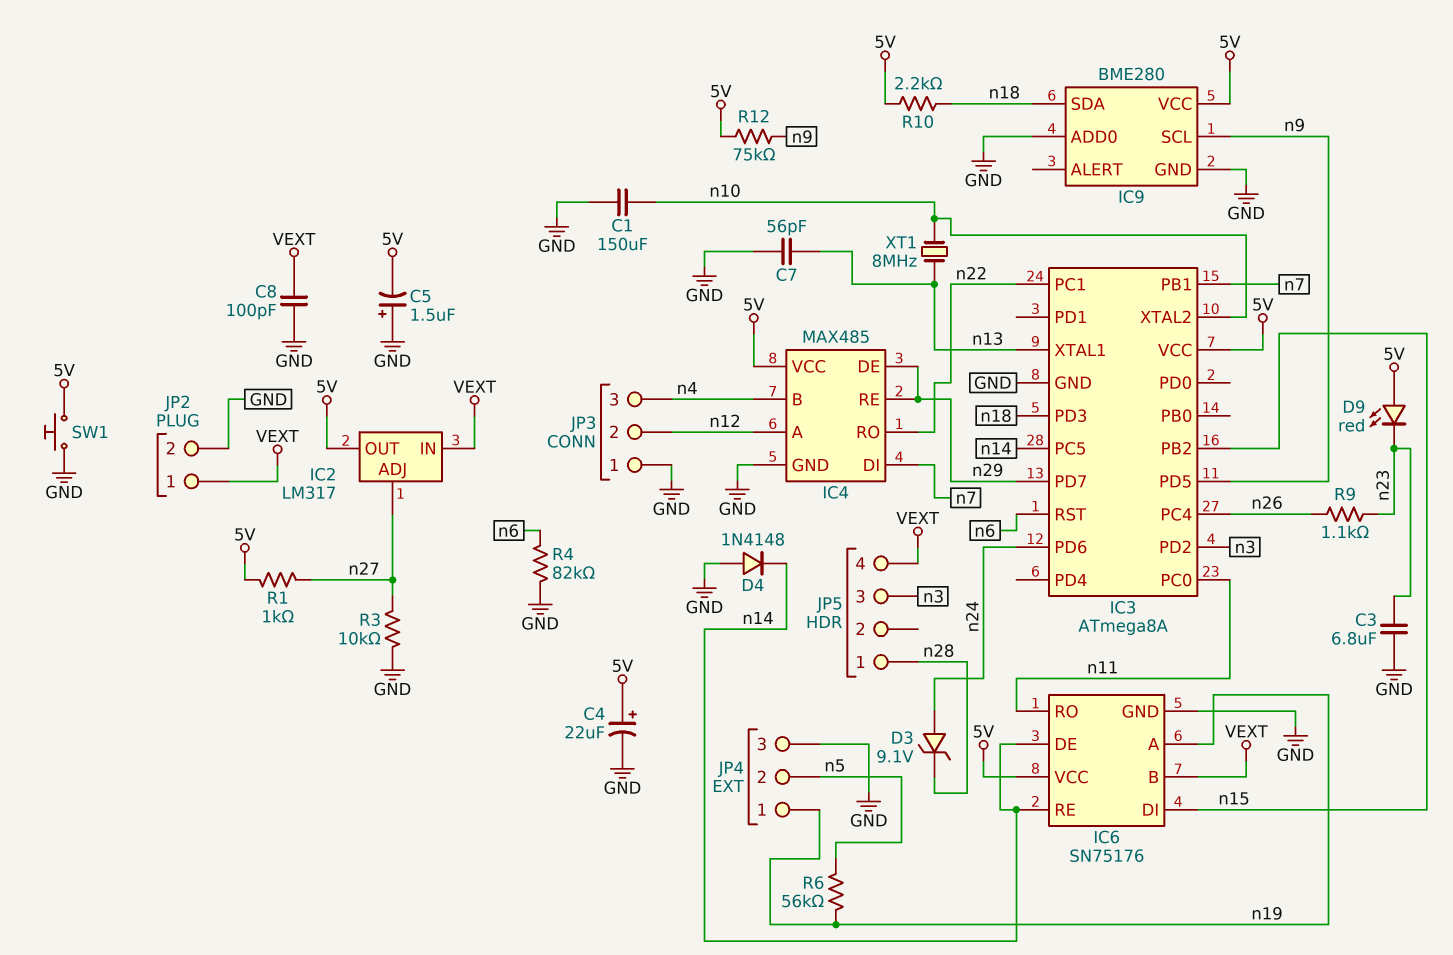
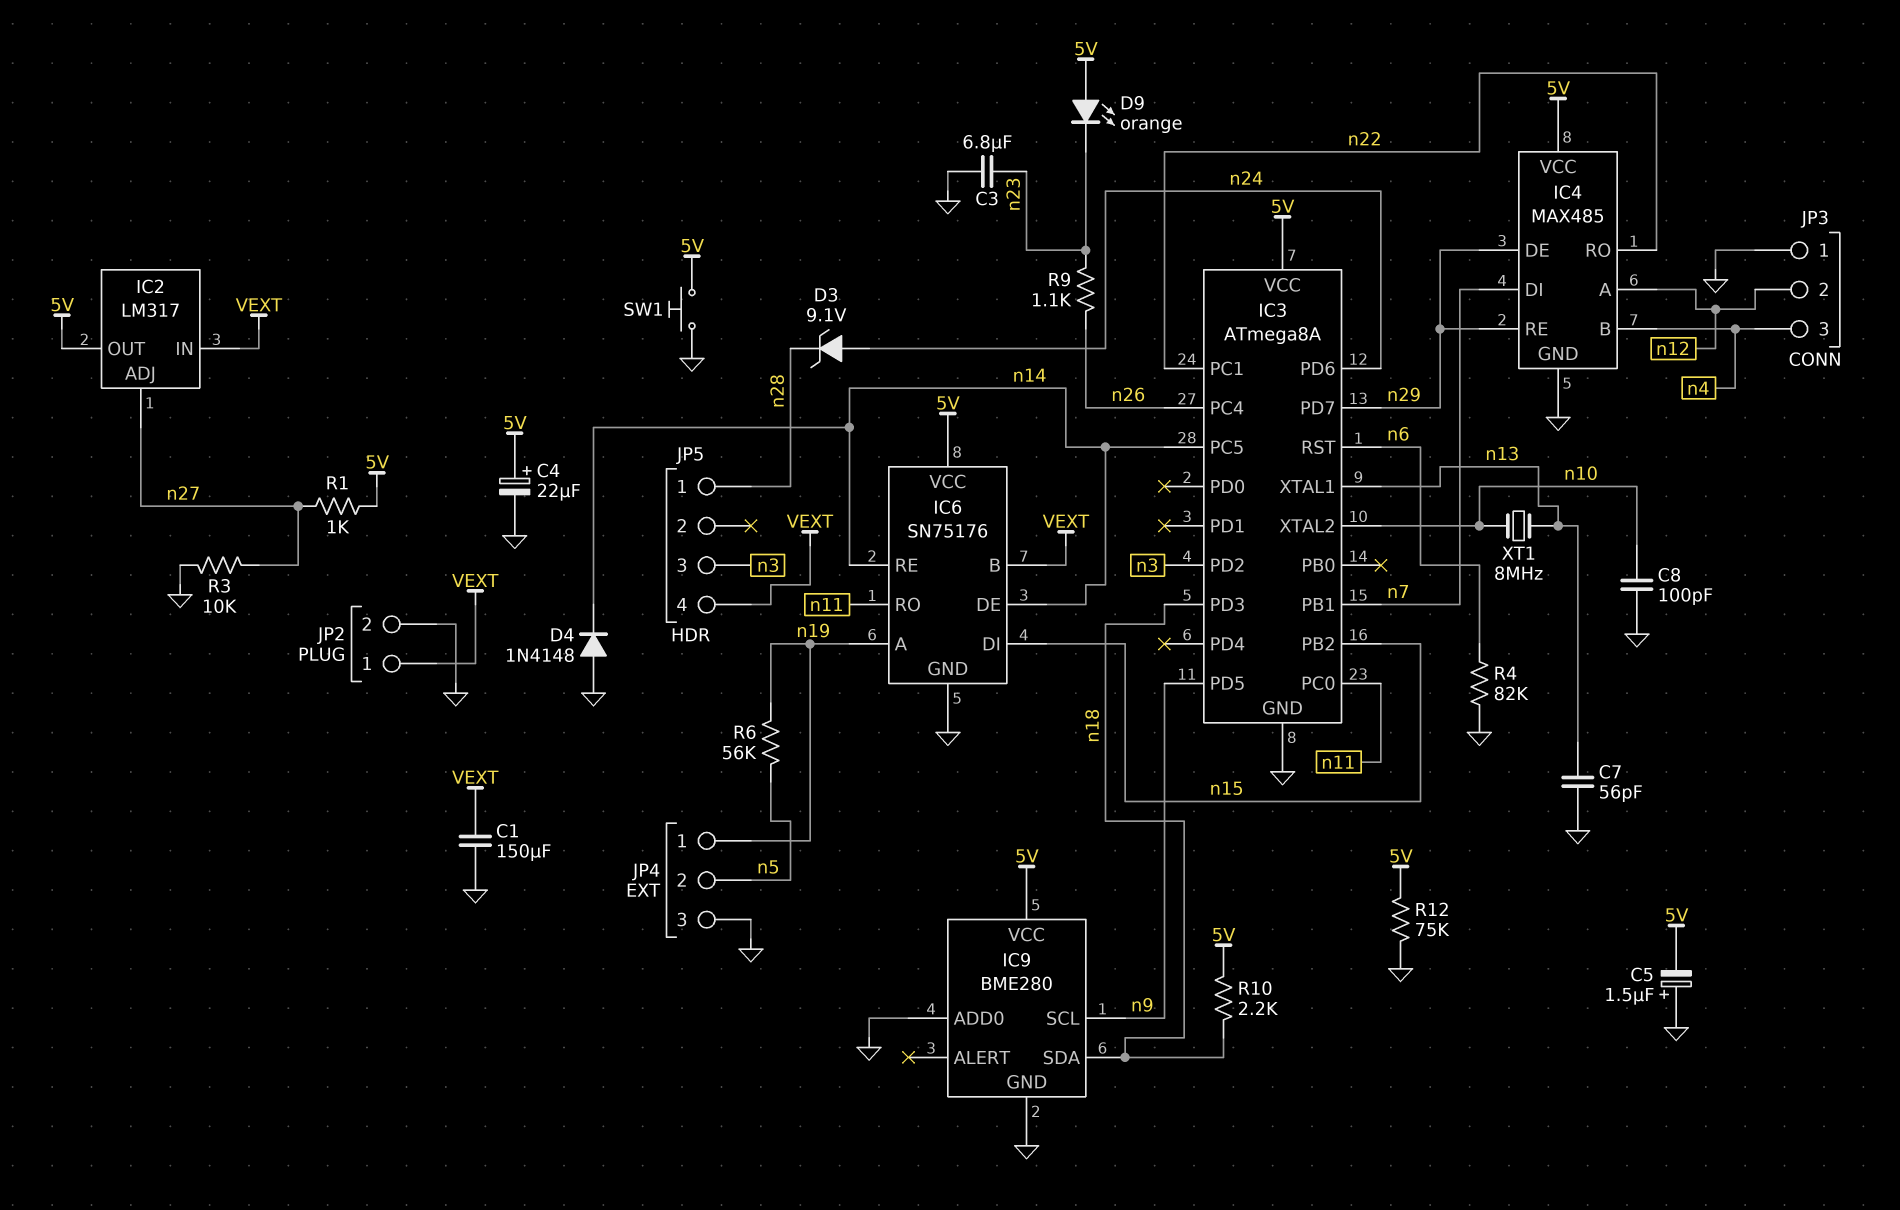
C1: 150uF (GND, n10) -> 150uF (GND, VEXT)
C8: 100pF (GND, VEXT) -> 100pF (GND, n10)
D9: LED red (A 5V, K n23) -> LED orange (A 5V, K n23)
R12: 75k (5V, n9) -> 75k (5V, GND)

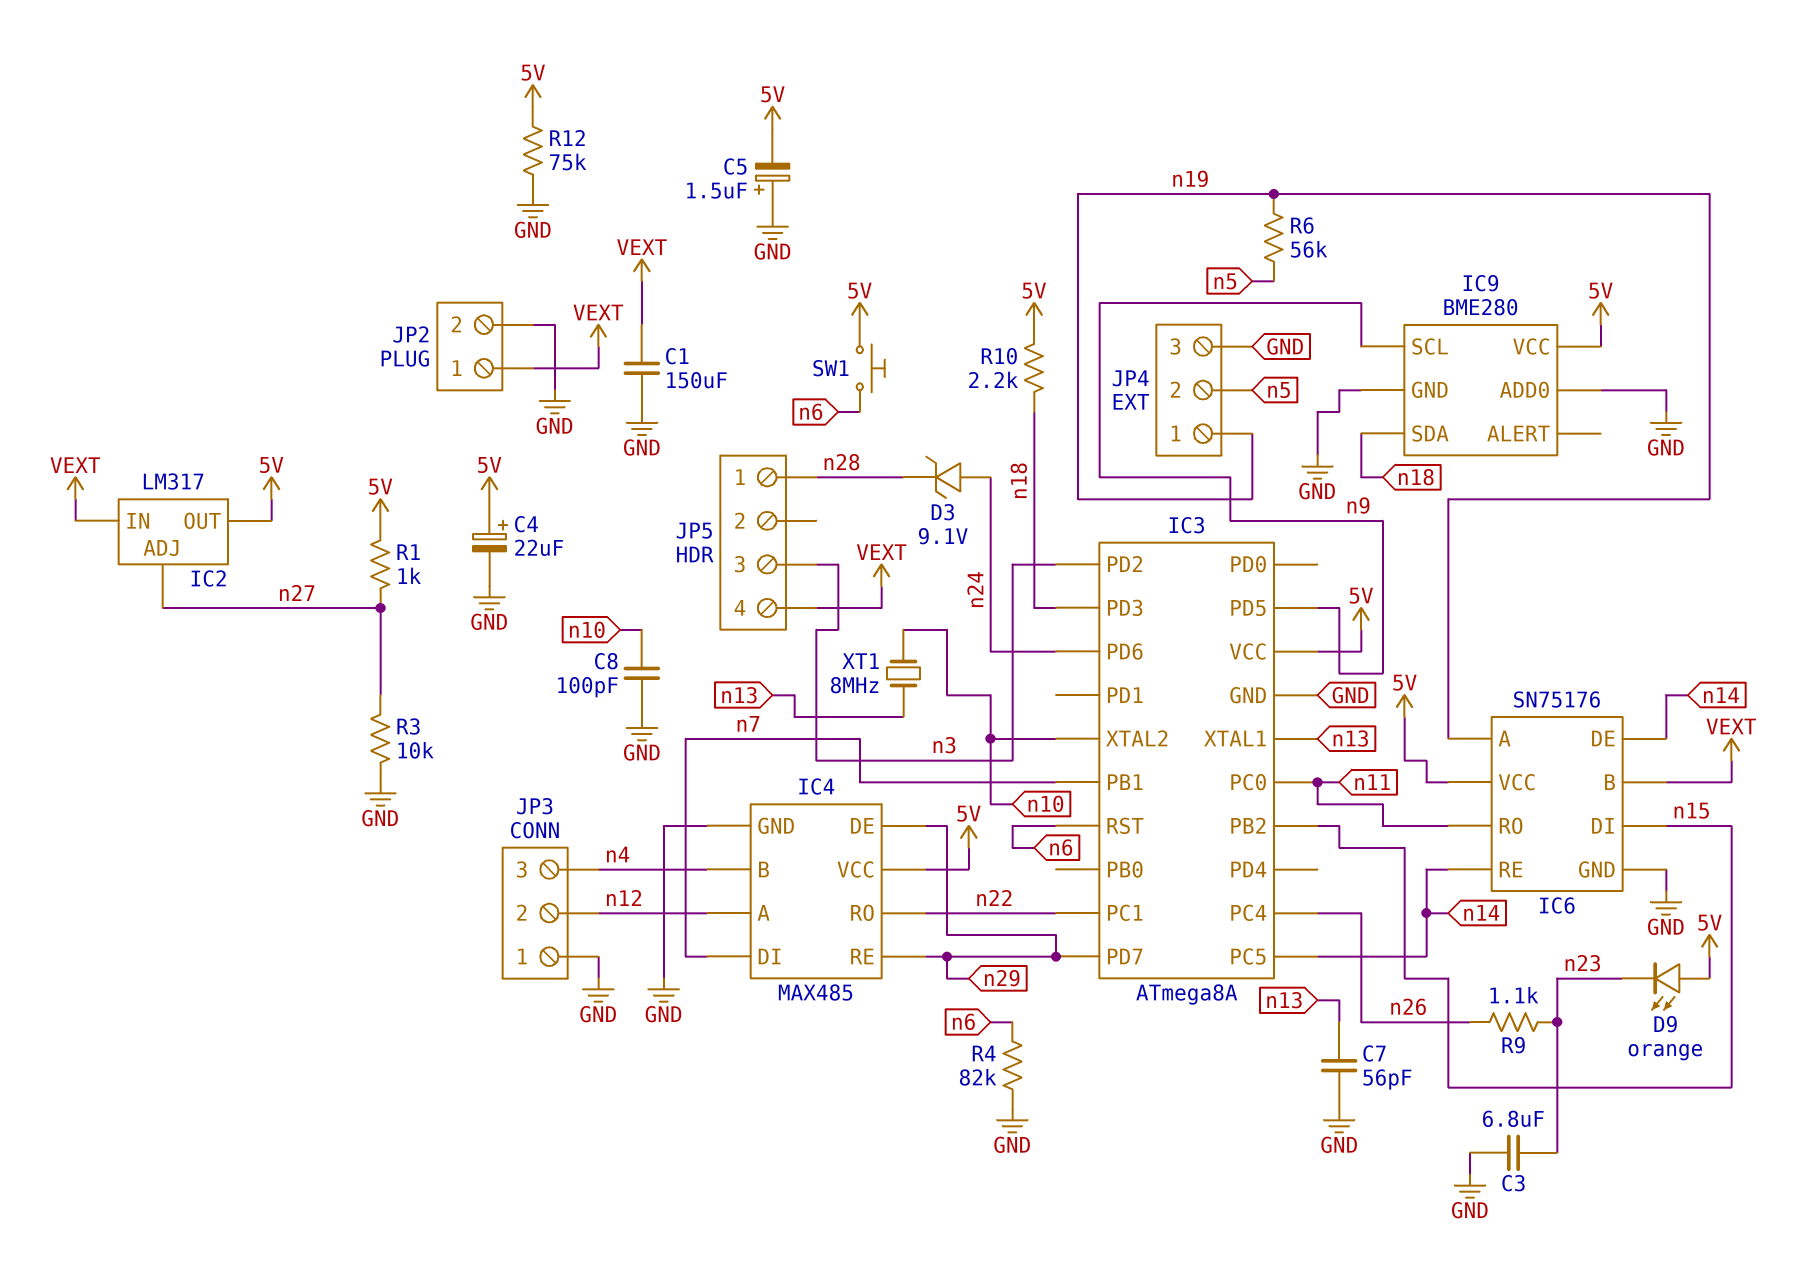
D4: diode 1N4148 (A GND, K n14) -> none
SW1: button (5V, GND) -> button (5V, n6)

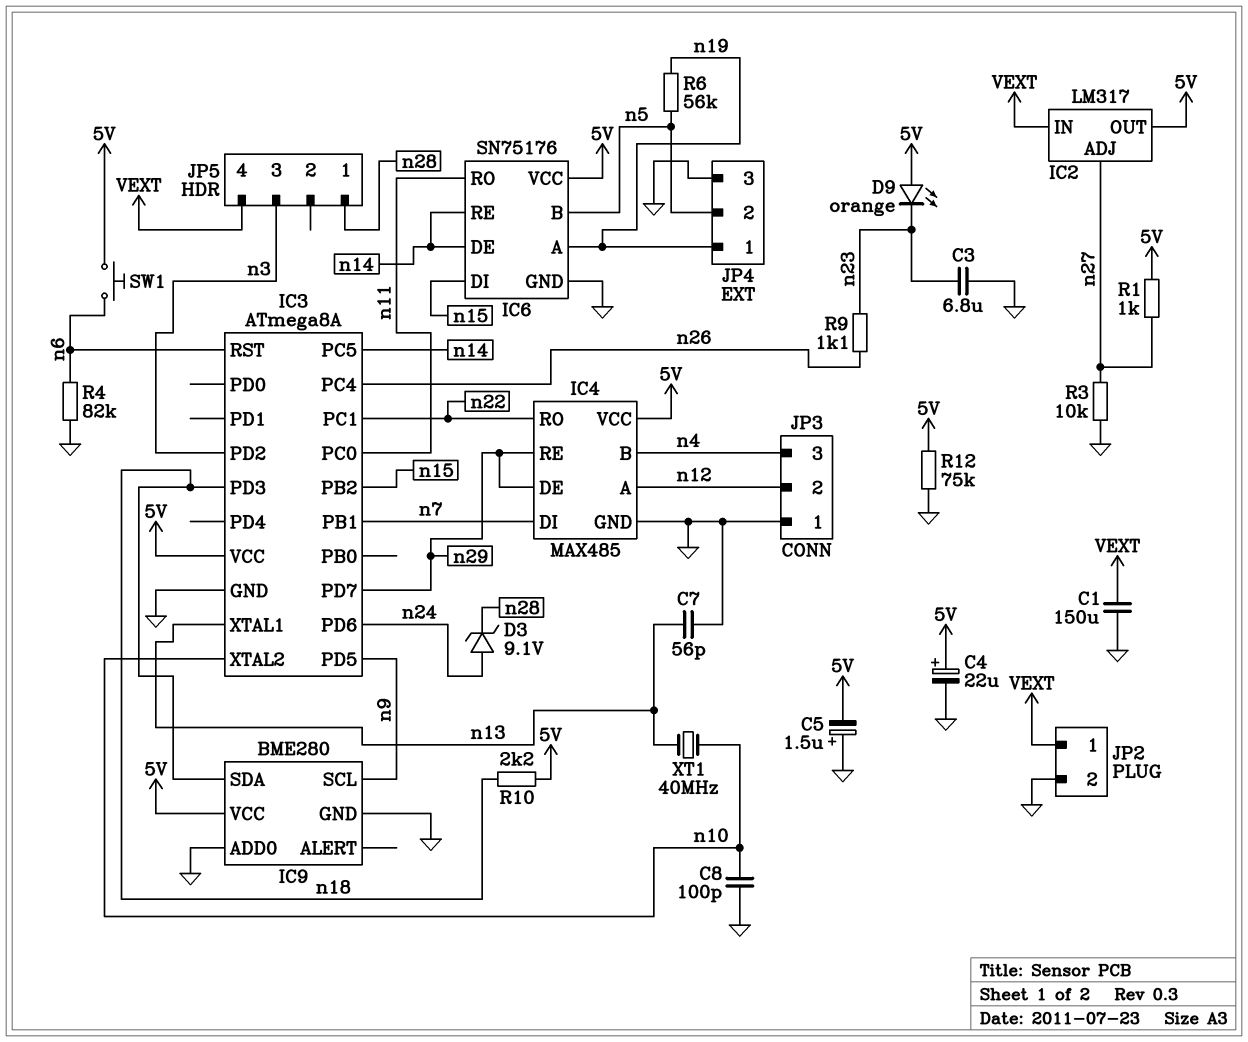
IC6 pin B: VEXT -> n5
XT1: 8MHz (n10, n13) -> 40MHz (n10, n13)

